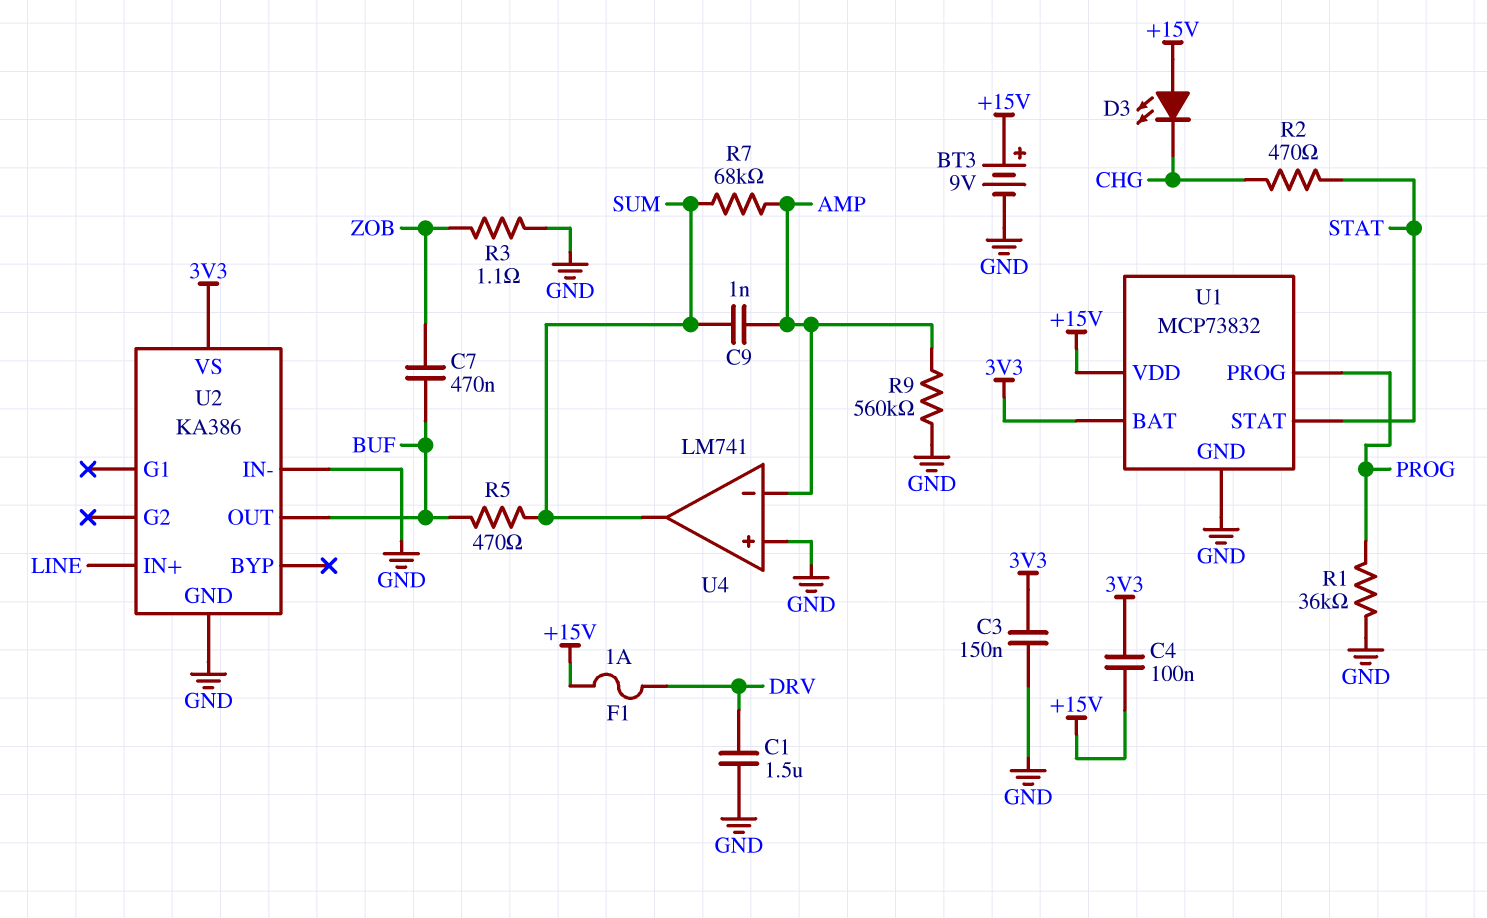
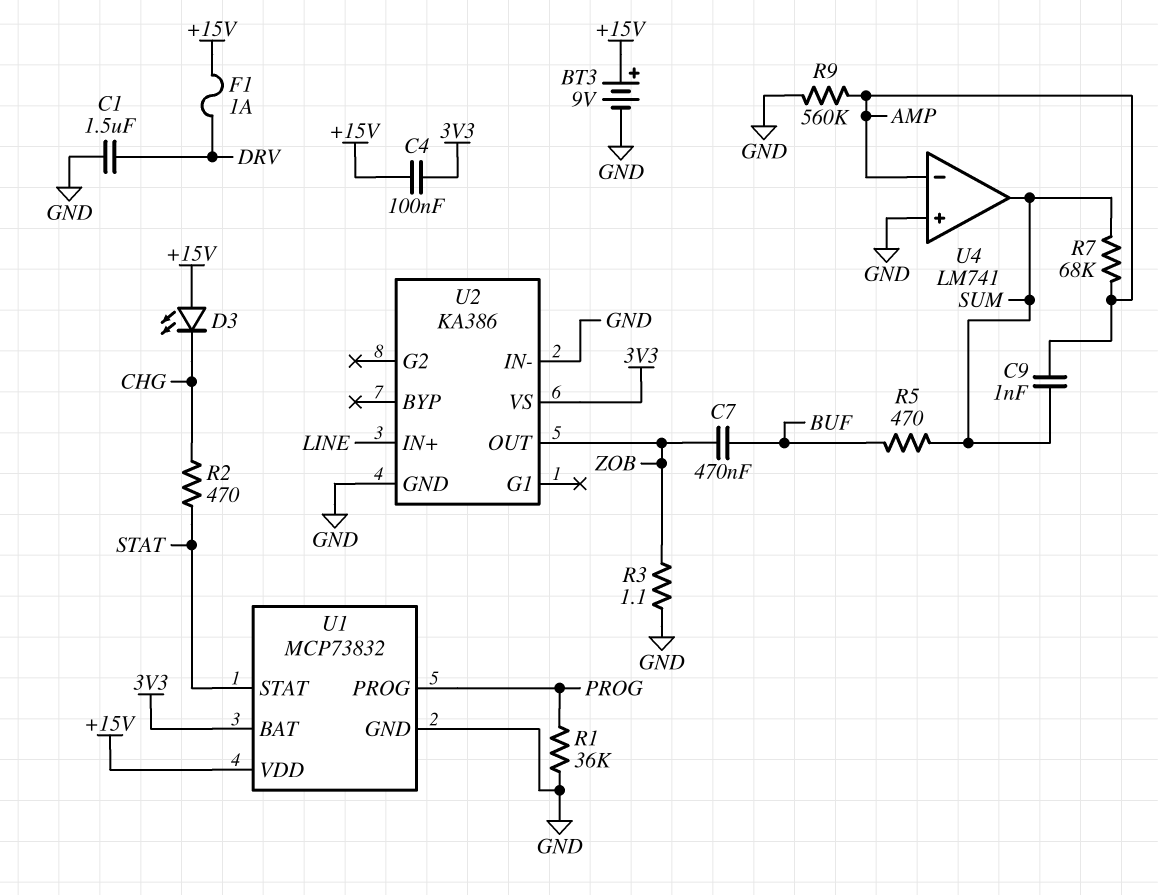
C3: 150nF (3V3, GND) -> none
U2 pin OUT: BUF -> ZOB

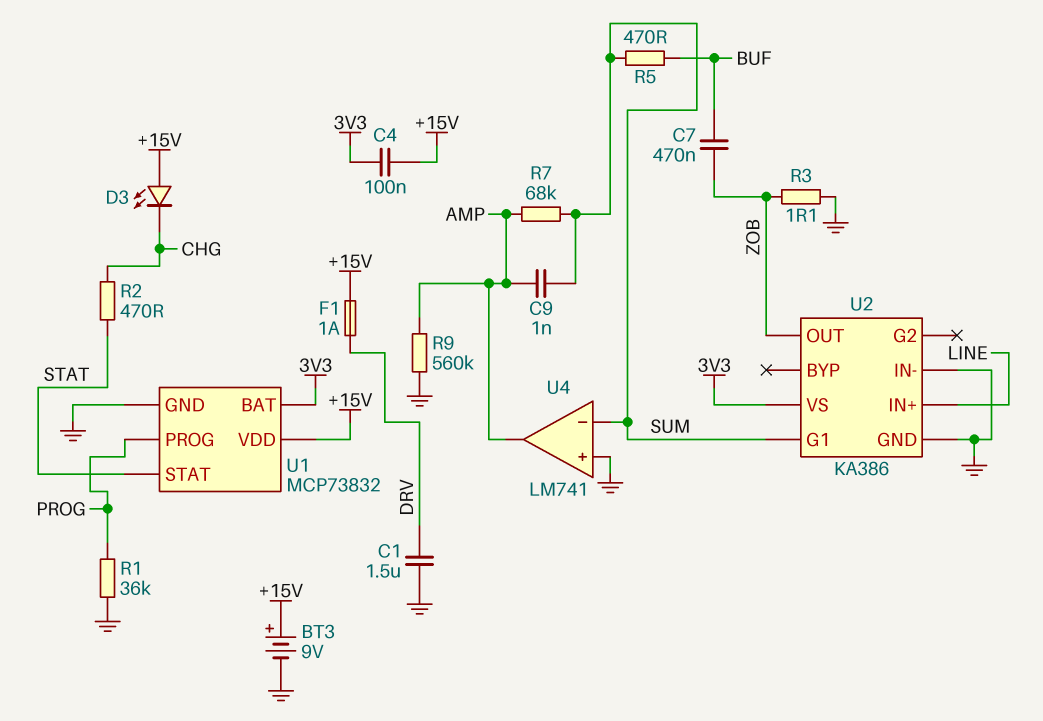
U2 pin G1: none -> SUM
U4 pin in-: AMP -> SUM
U4 pin out: SUM -> AMP

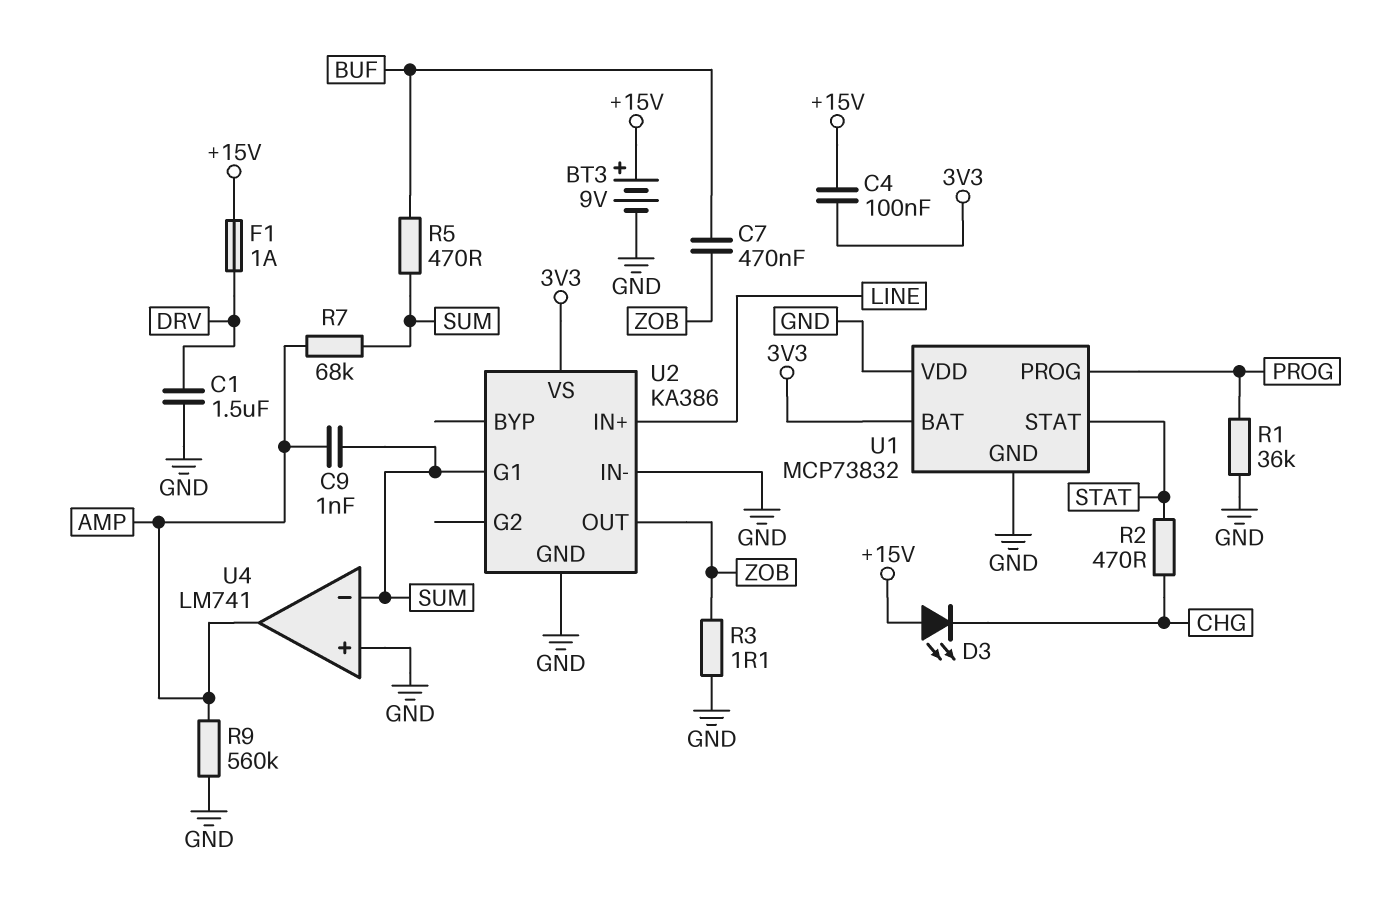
U1 pin VDD: +15V -> GND

